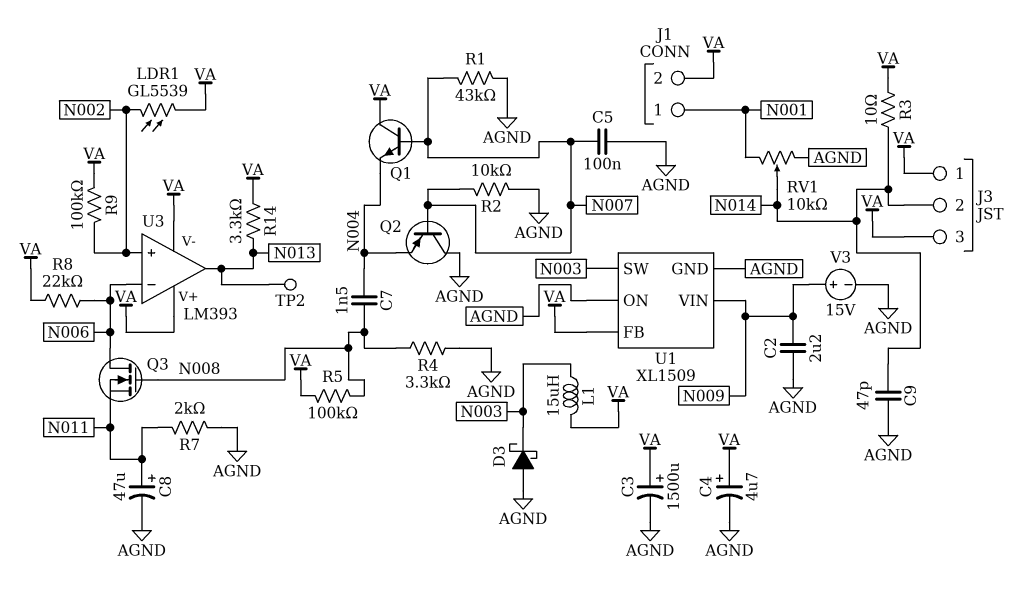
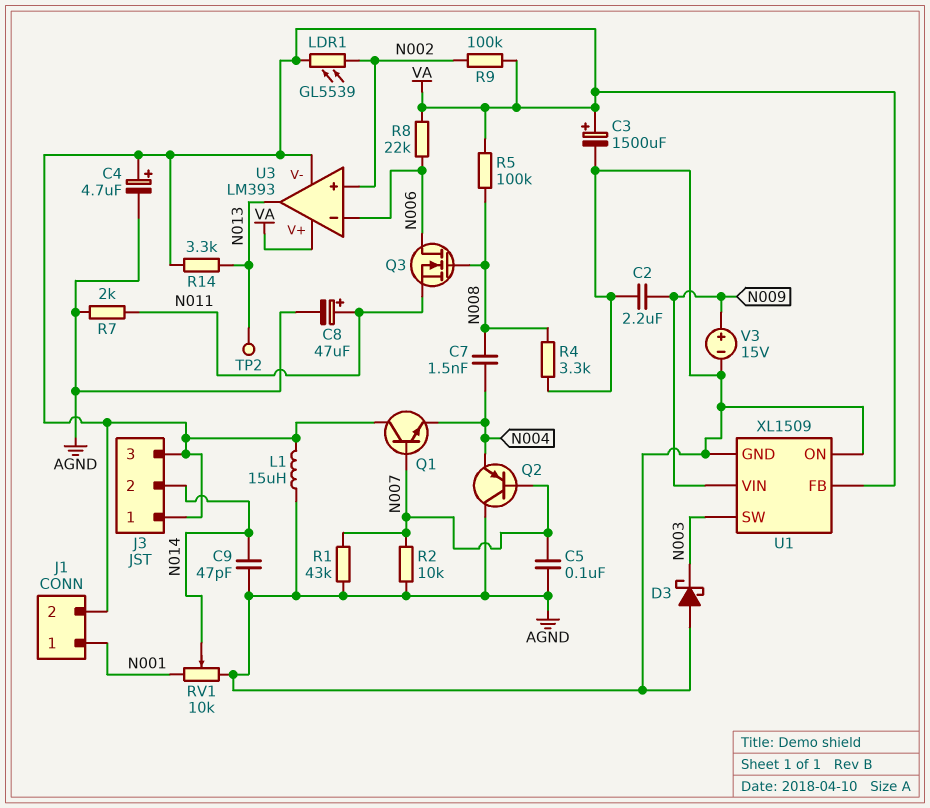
L1: 15uH (N003, VA) -> 15uH (AGND, VA)
R3: 10 (N014, VA) -> none

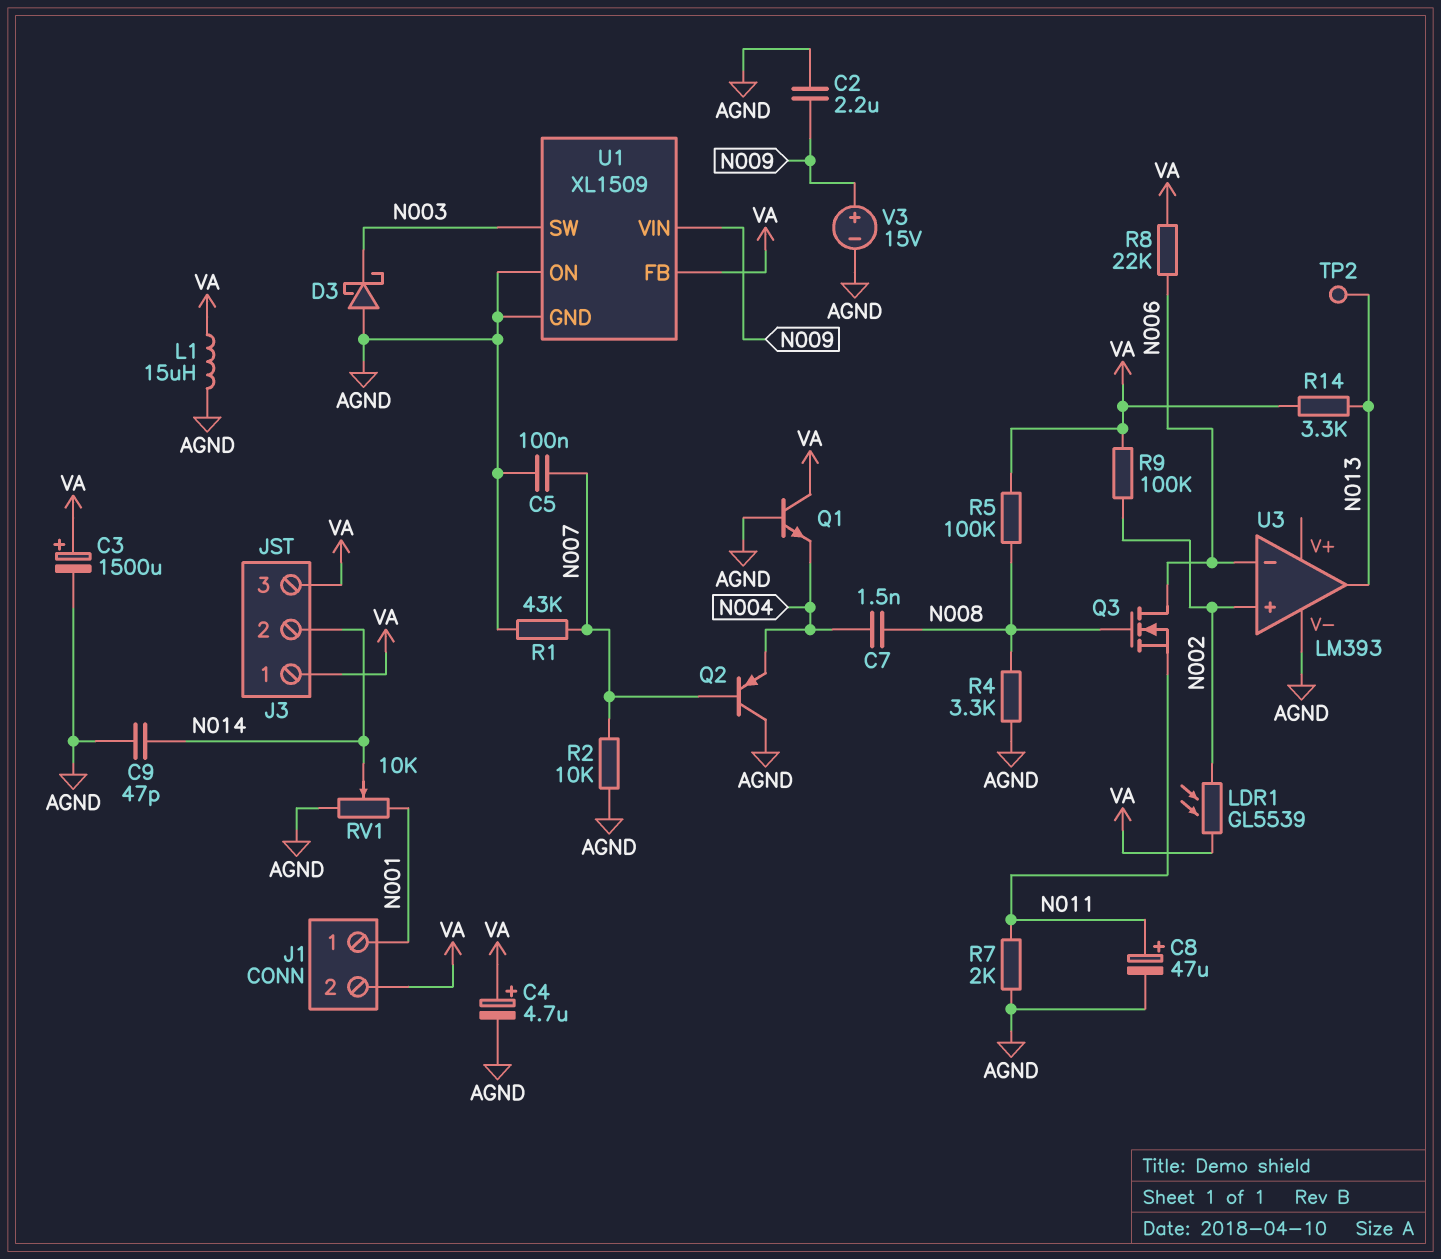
Q1: NPN (B N007, C VA, E N004) -> NPN (B AGND, C VA, E N004)
U3 pin V+: VA -> none
U3 pin V-: VA -> AGND

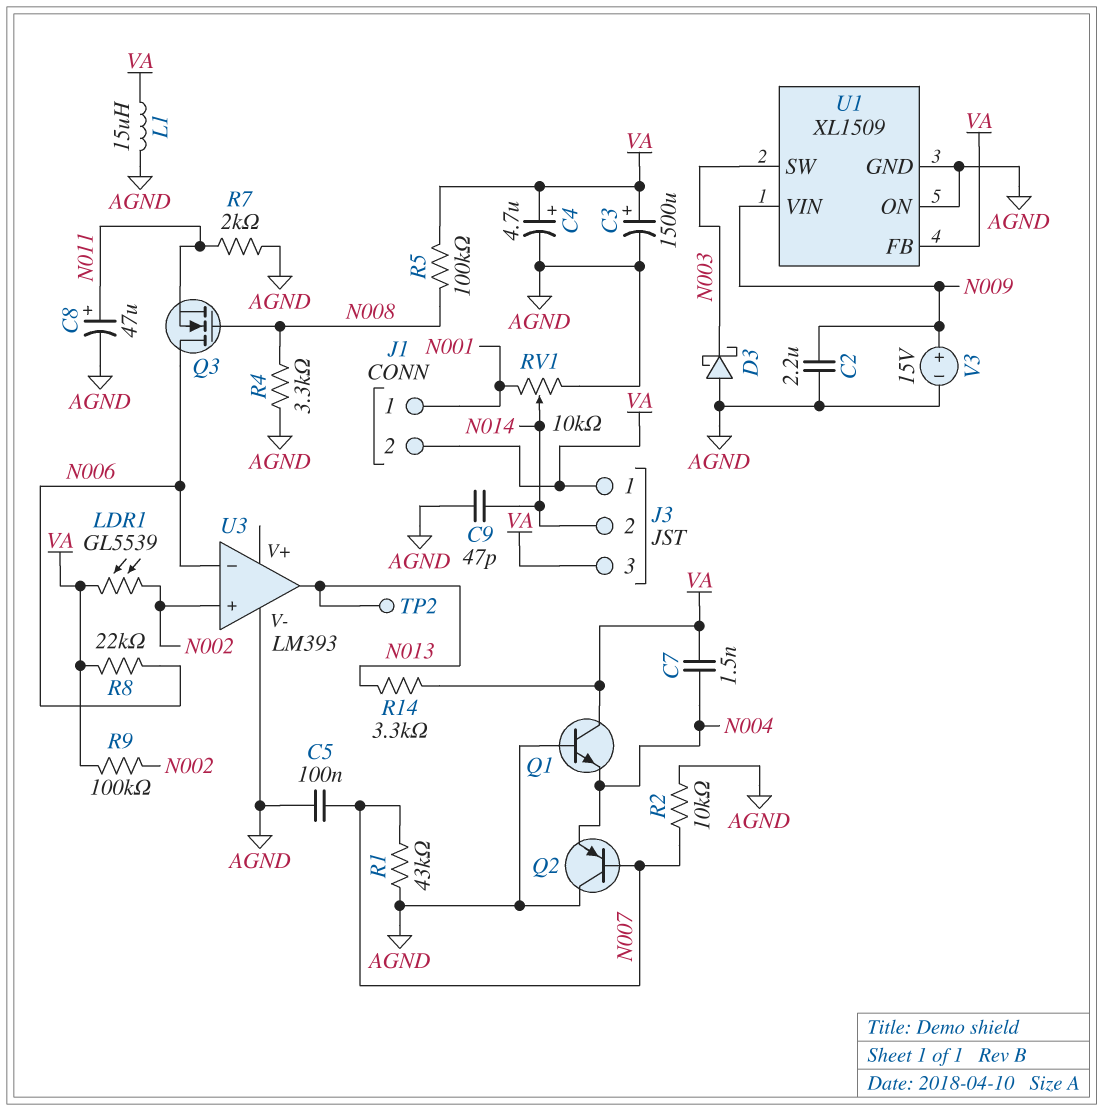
C7: 1.5nF (N004, N008) -> 1.5nF (N004, VA)

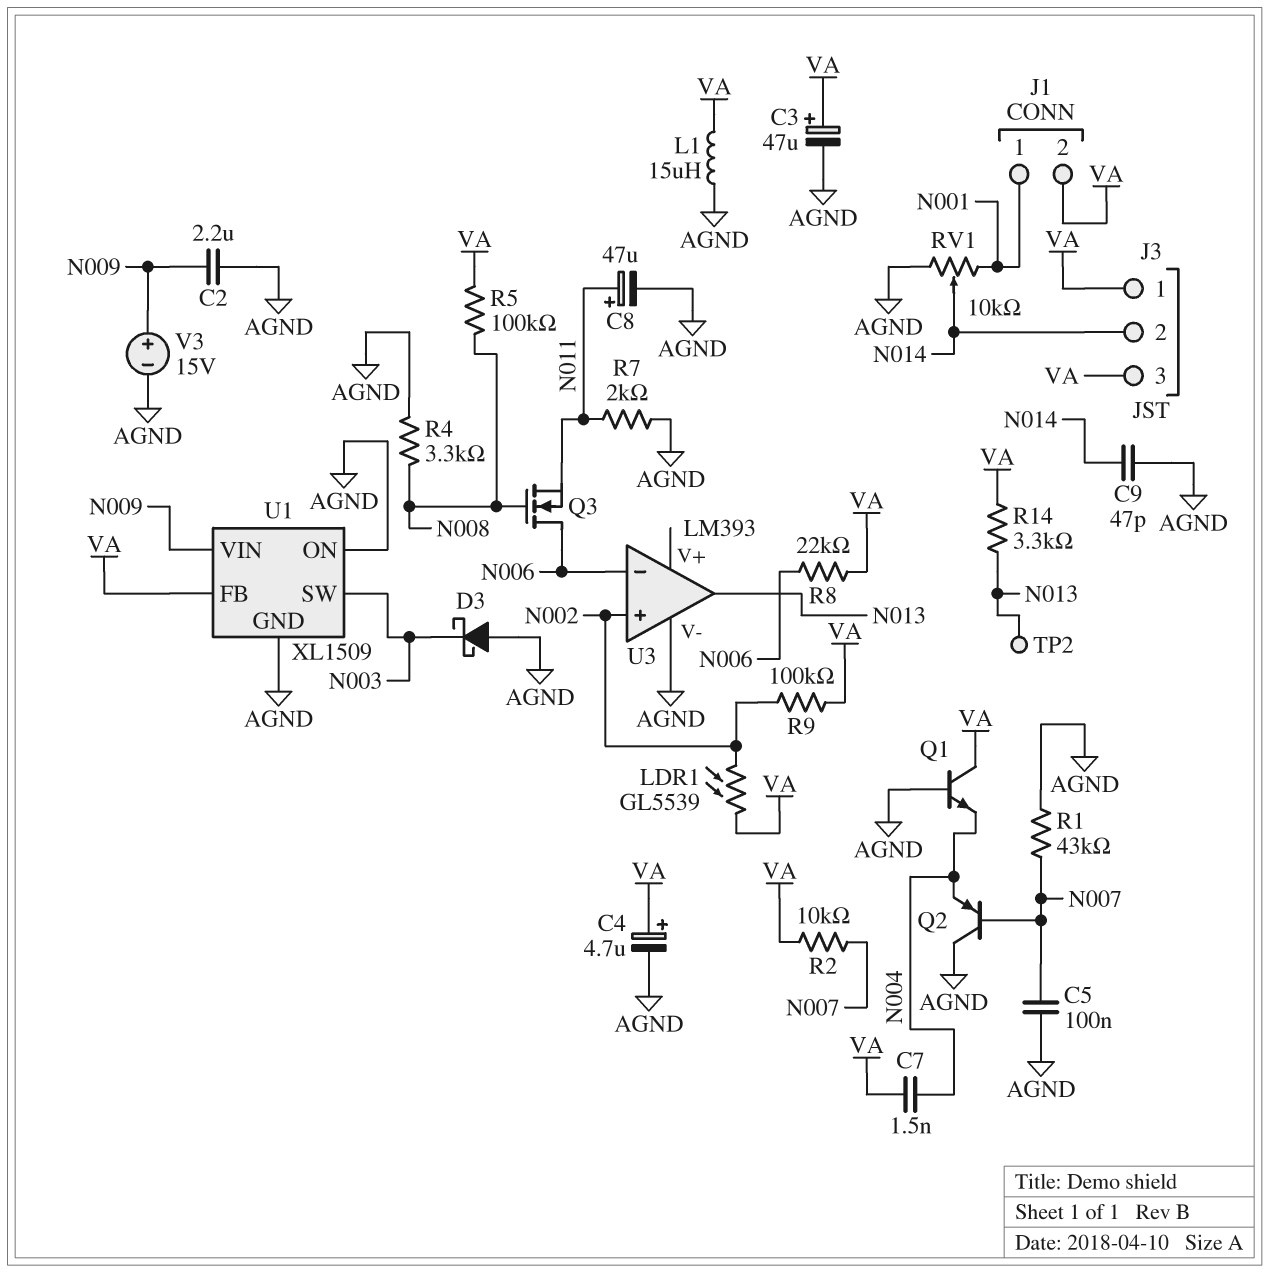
C3: 1500uF (plus VA, minus AGND) -> 47uF (plus VA, minus AGND)
R2: 10k (AGND, N007) -> 10k (N007, VA)

